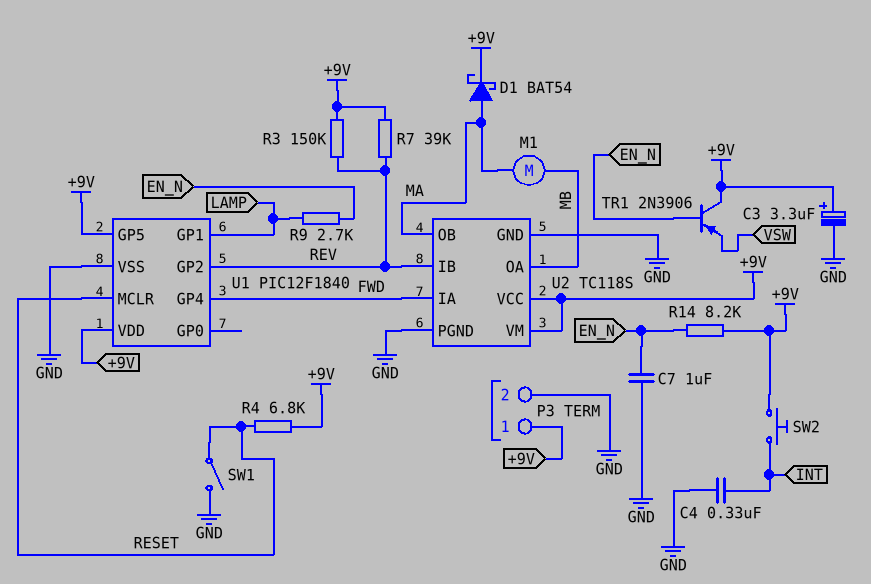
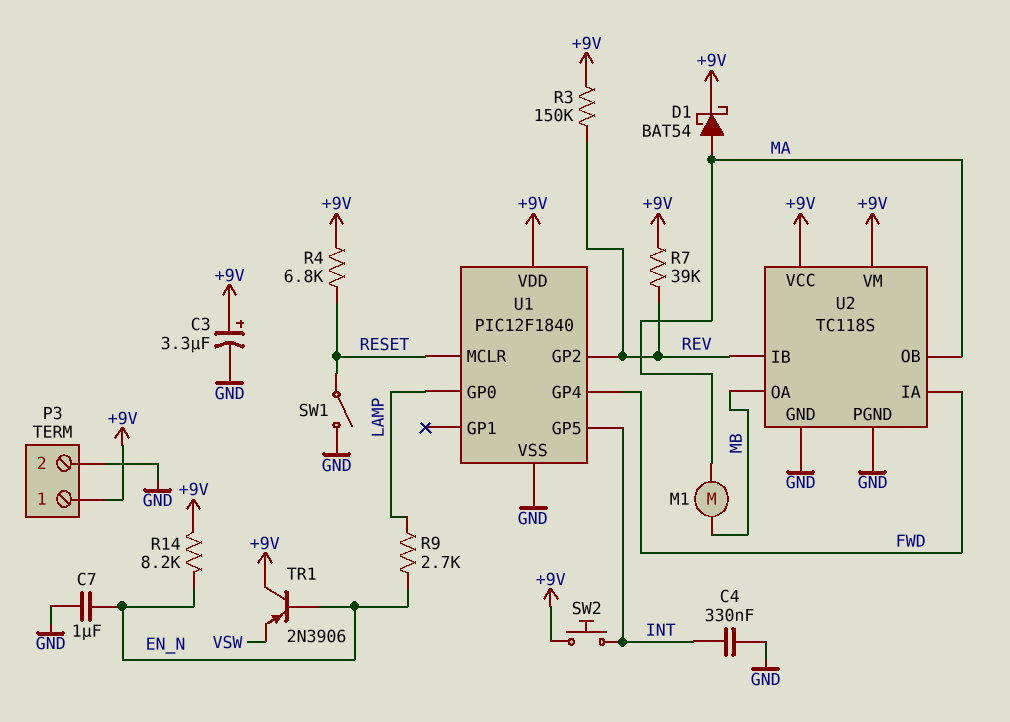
U1 pin GP0: none -> LAMP
U1 pin GP1: LAMP -> none
U1 pin GP5: +9V -> INT

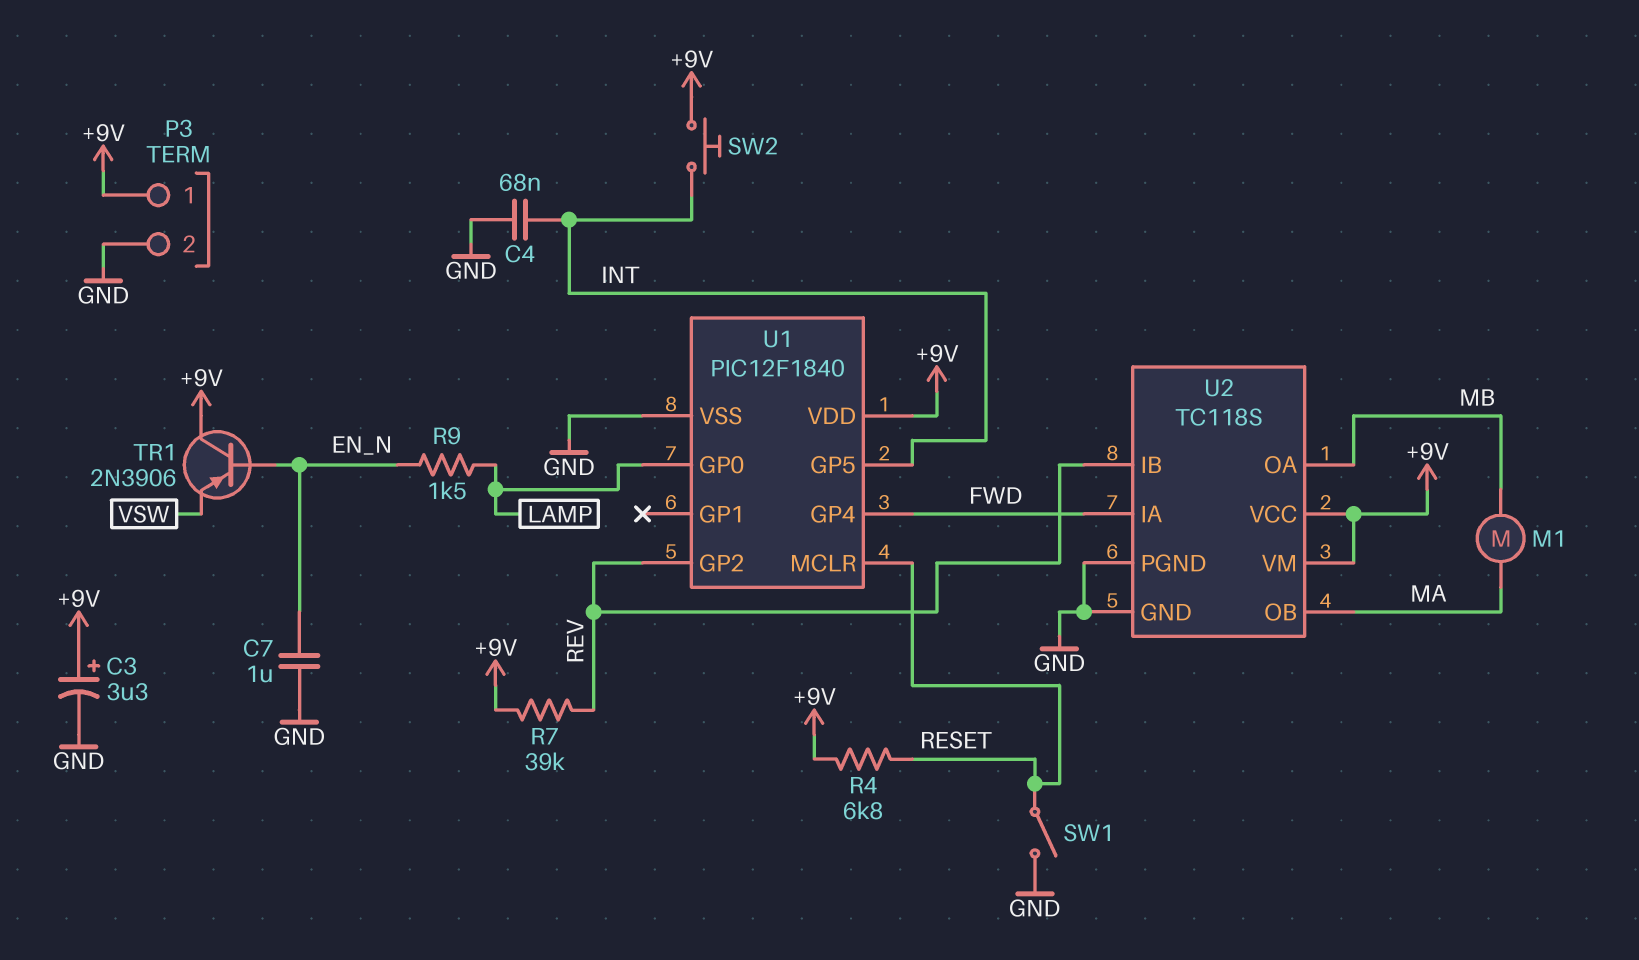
C4: 330nF (GND, INT) -> 68nF (GND, INT)
D1: schottky BAT54 (A MA, K +9V) -> none
R3: 150k (+9V, REV) -> none
R9: 2.7k (EN_N, LAMP) -> 1.5k (EN_N, LAMP)
R14: 8.2k (+9V, EN_N) -> none

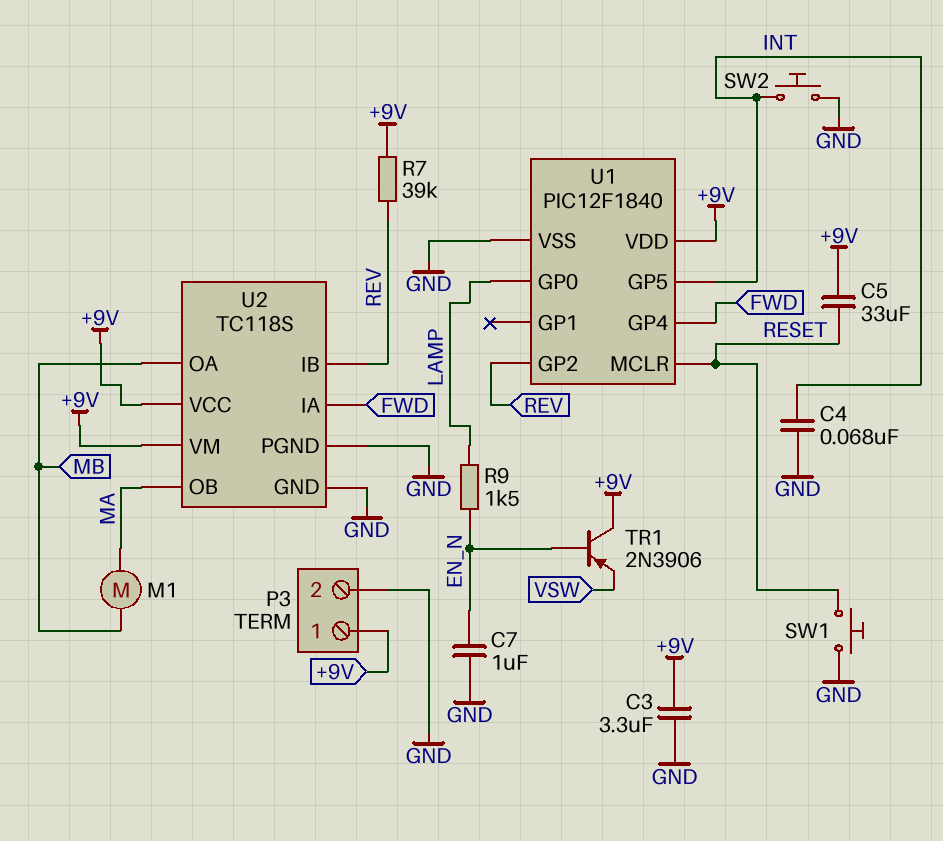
C3: 3.3uF (plus +9V, minus GND) -> 3.3uF (+9V, GND)
C5: none -> 33uF (+9V, RESET)
R4: 6.8k (+9V, RESET) -> none
SW1: switch (GND, RESET) -> button (GND, RESET)
SW2: button (+9V, INT) -> button (GND, INT)

